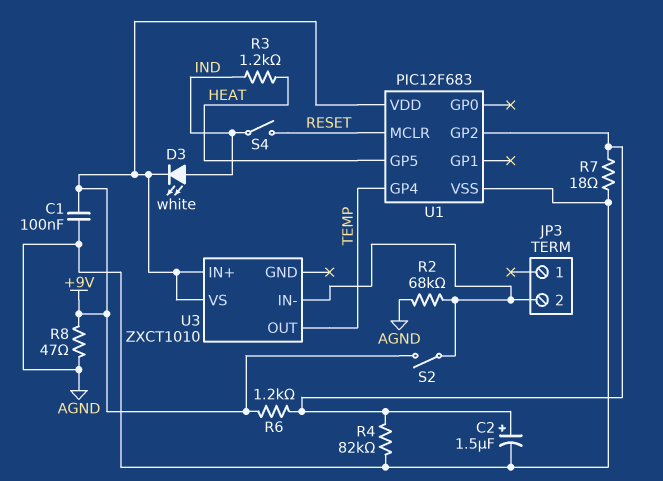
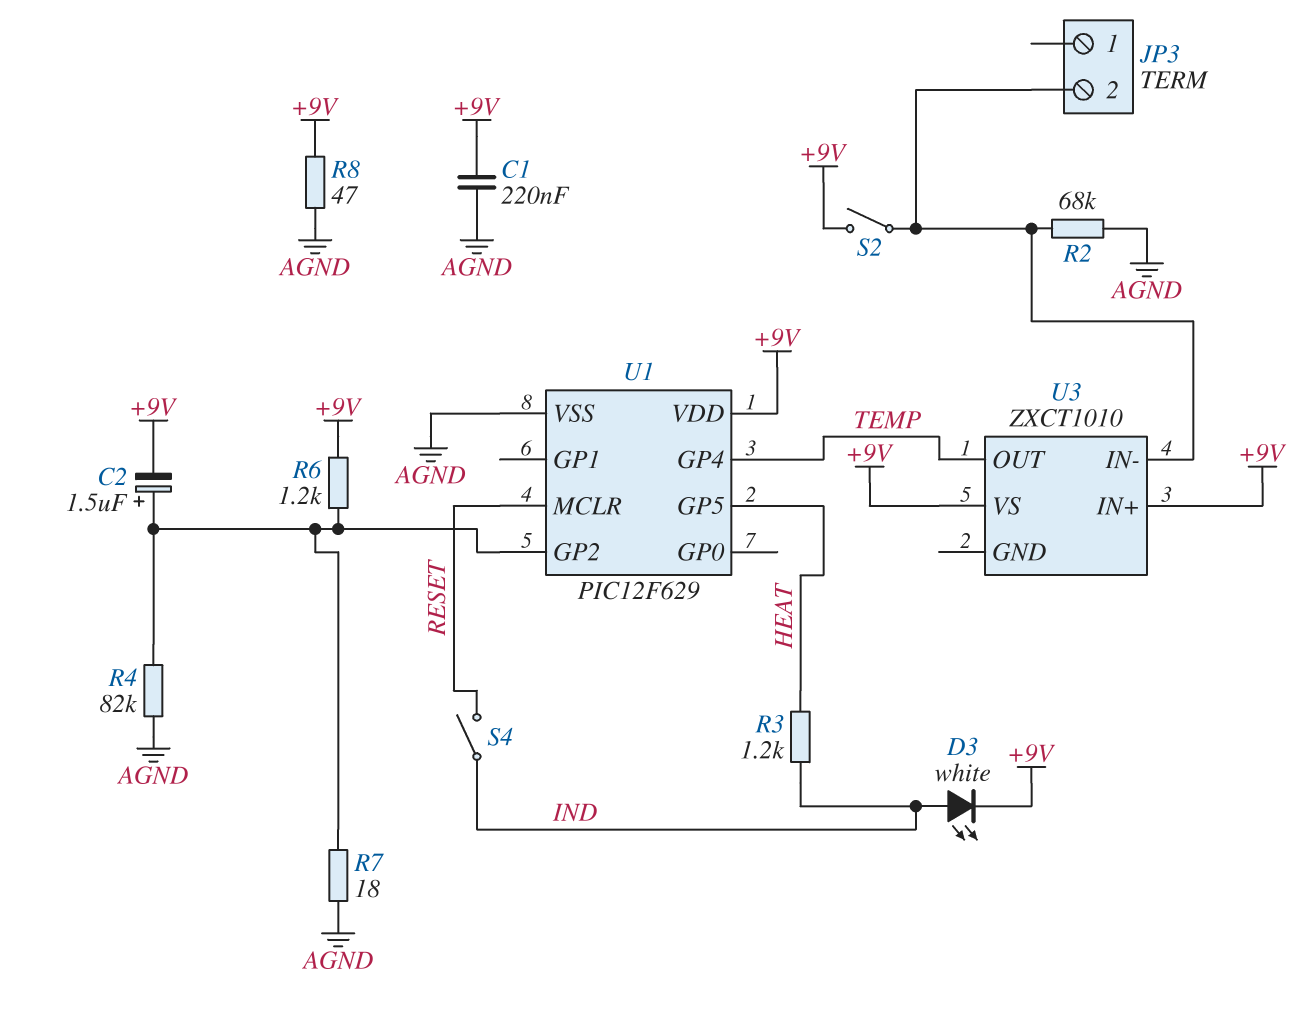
C1: 100nF (+9V, AGND) -> 220nF (+9V, AGND)
C2: 1.5uF (plus U1/GP2, minus AGND) -> 1.5uF (plus U1/GP2, minus +9V)
U1: PIC12F683 -> PIC12F629

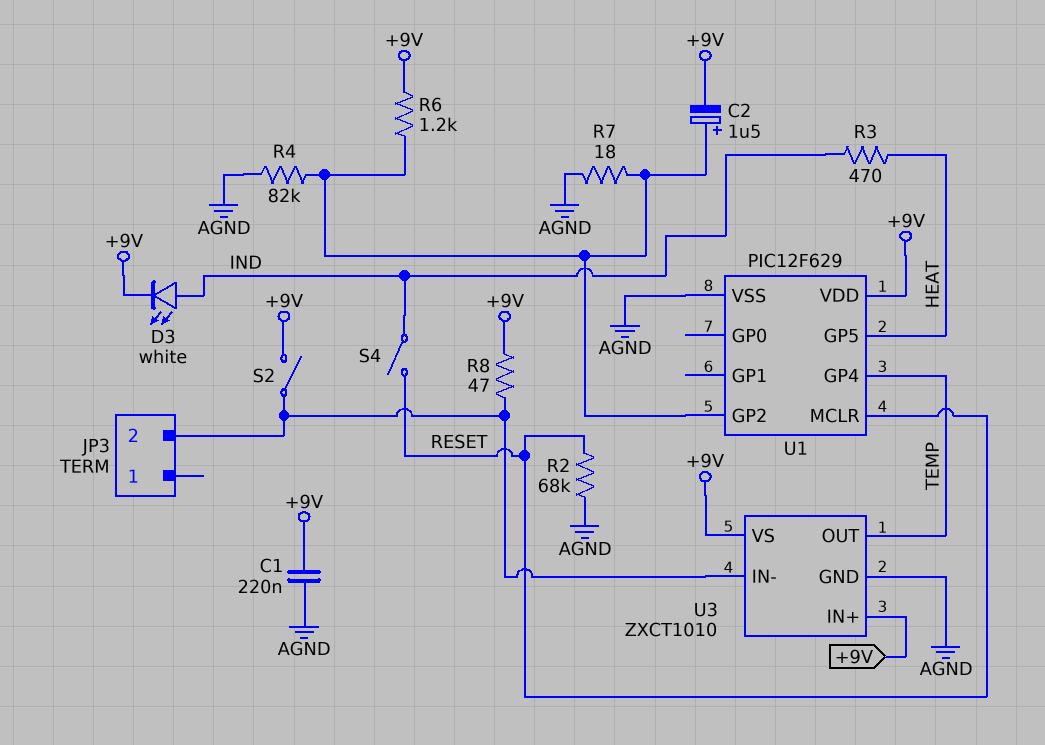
R2: 68k (AGND, JP3/2) -> 68k (AGND, RESET)
R3: 1.2k (HEAT, IND) -> 470 (HEAT, IND)
R8: 47 (+9V, AGND) -> 47 (+9V, JP3/2)
U3 pin GND: none -> AGND

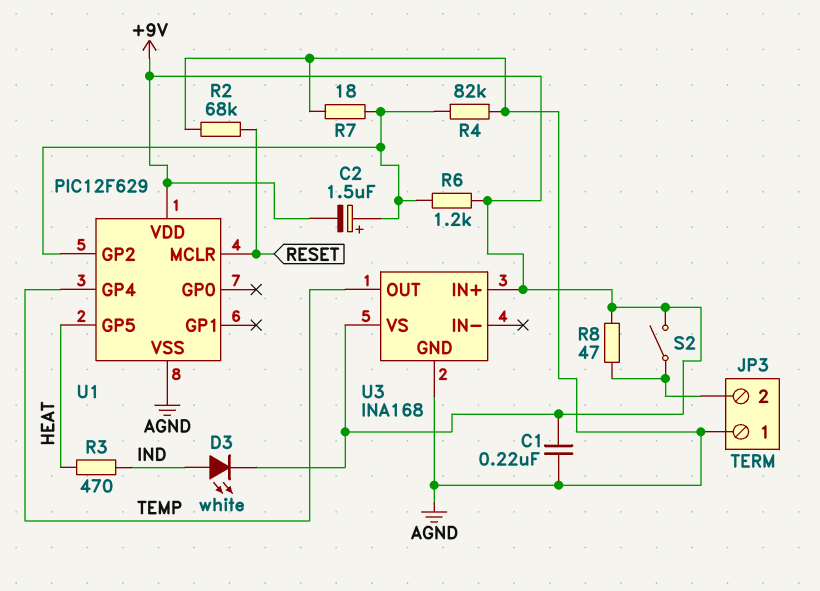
JP3 pin 1: none -> AGND
S4: switch (IND, RESET) -> none
U3: ZXCT1010 -> INA168
U3 pin IN-: JP3/2 -> none

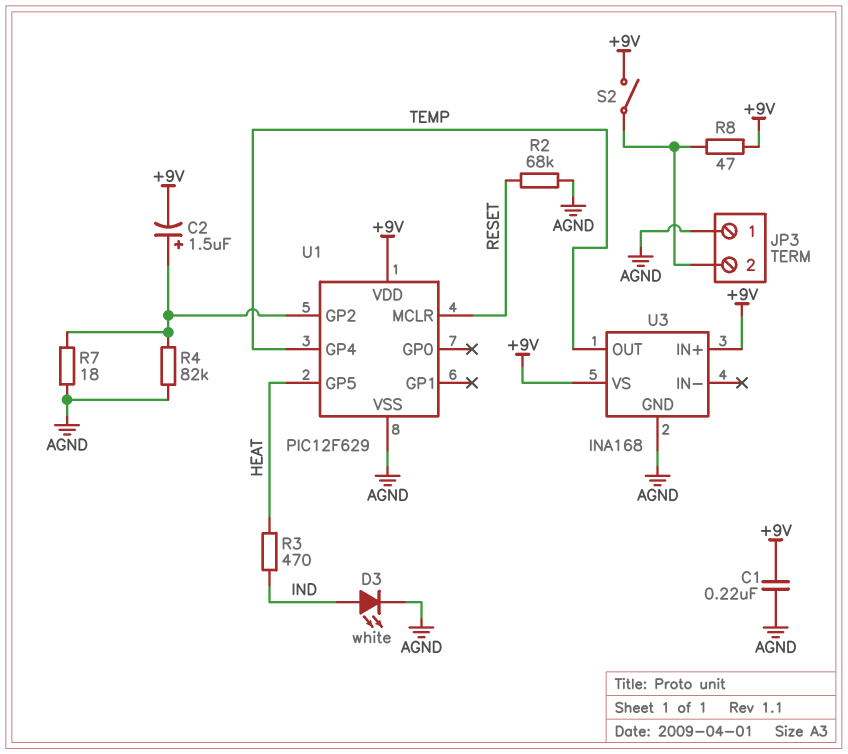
D3: LED white (A IND, K +9V) -> LED white (A IND, K AGND)
R6: 1.2k (+9V, U1/GP2) -> none

